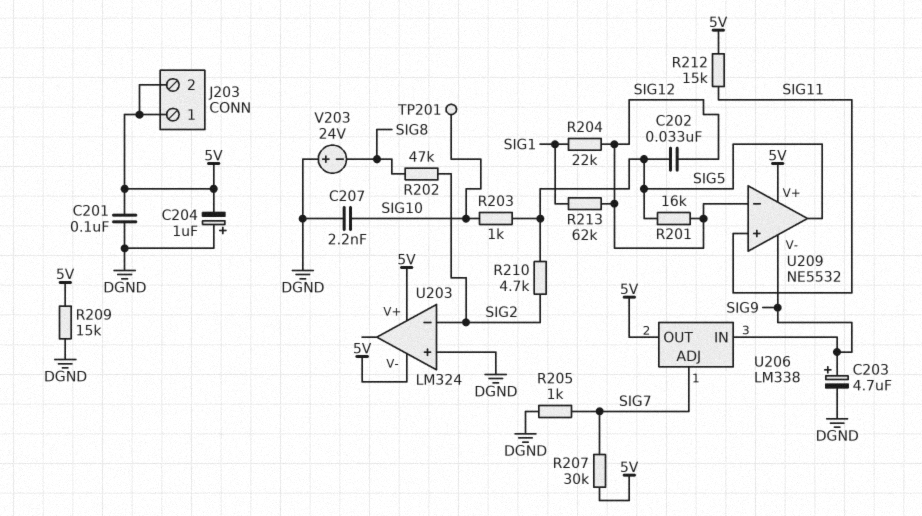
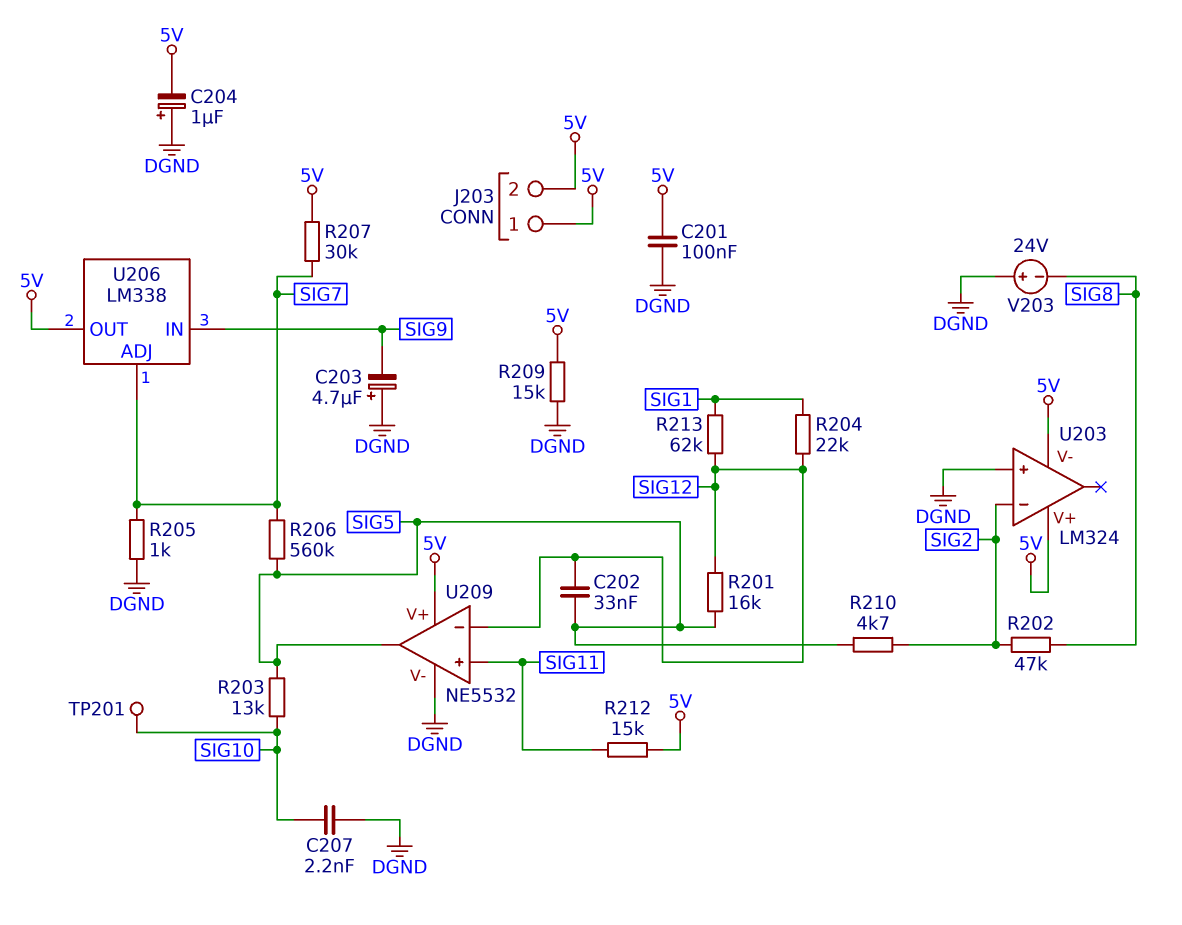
C203: 4.7uF (plus SIG9, minus DGND) -> 4.7uF (plus DGND, minus SIG9)
R203: 1k (SIG5, SIG10) -> 13k (SIG5, SIG10)
R206: none -> 560k (SIG5, SIG7)
U209 pin V-: SIG9 -> DGND

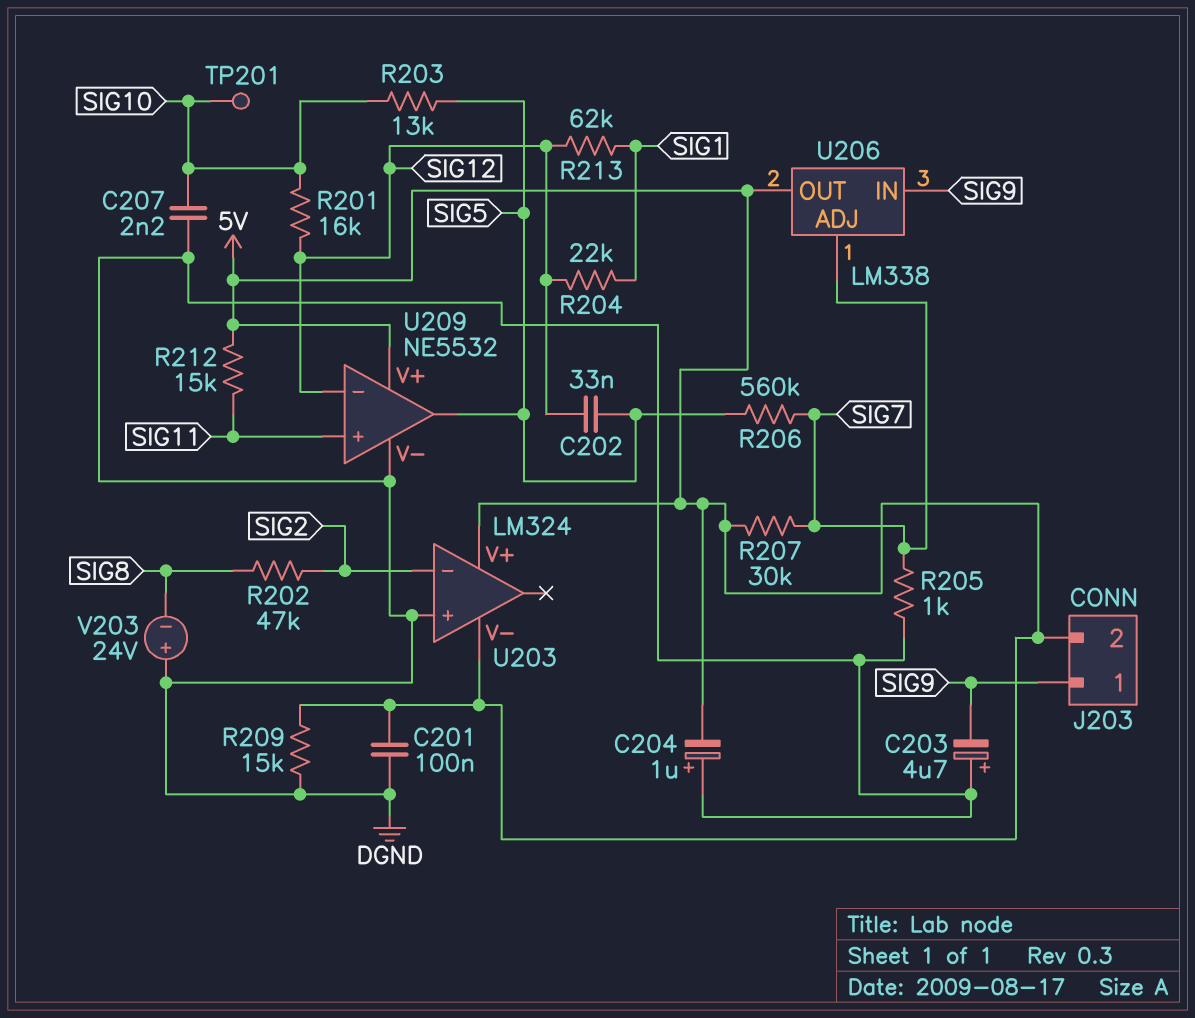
J203 pin 1: 5V -> SIG9
R201: 16k (SIG5, SIG12) -> 16k (SIG10, SIG12)
R210: 4.7k (SIG2, SIG5) -> none

